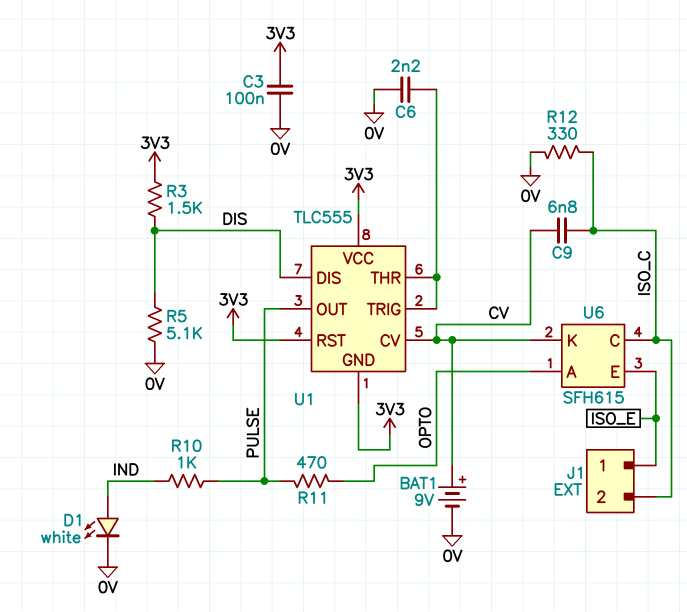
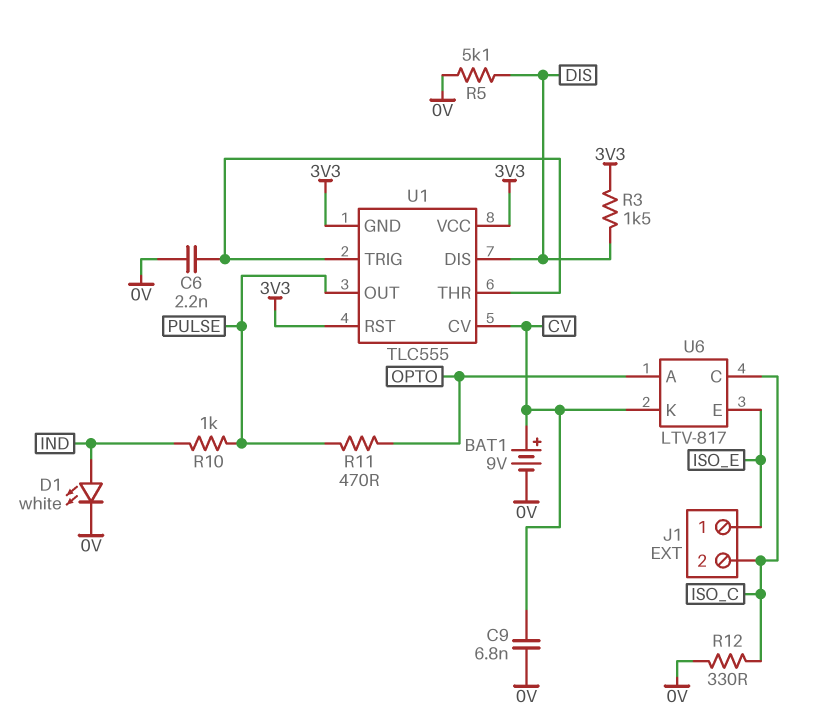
C3: 100nF (0V, 3V3) -> none
C9: 6.8nF (CV, ISO_C) -> 6.8nF (0V, CV)
U6: SFH615 -> LTV-817

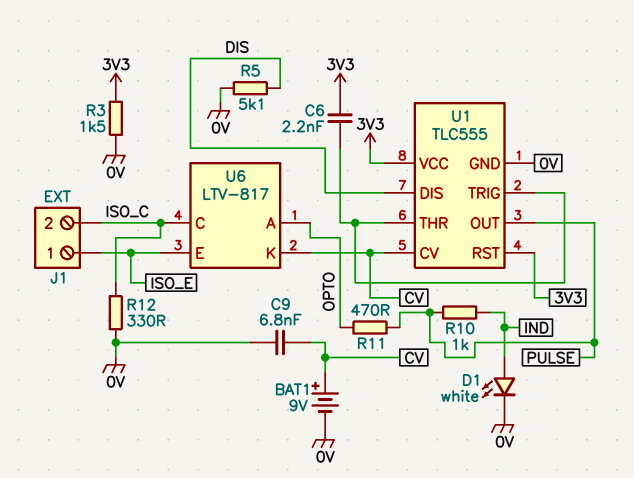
C6: 2.2nF (0V, U1/THR) -> 2.2nF (3V3, U1/THR)
R3: 1.5k (3V3, DIS) -> 1.5k (0V, 3V3)
U1 pin GND: 3V3 -> 0V

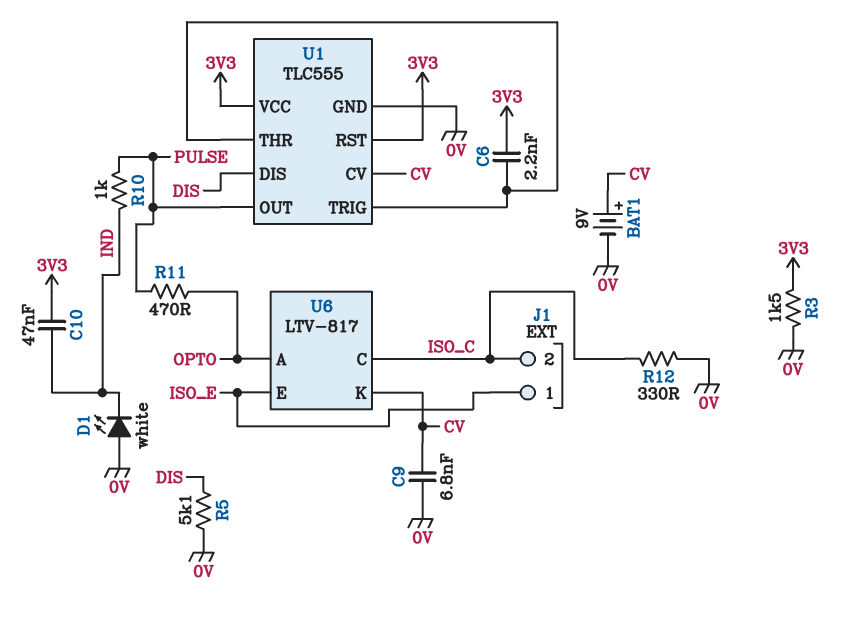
C10: none -> 47nF (3V3, IND)
D1: LED white (A IND, K 0V) -> LED white (A 0V, K IND)

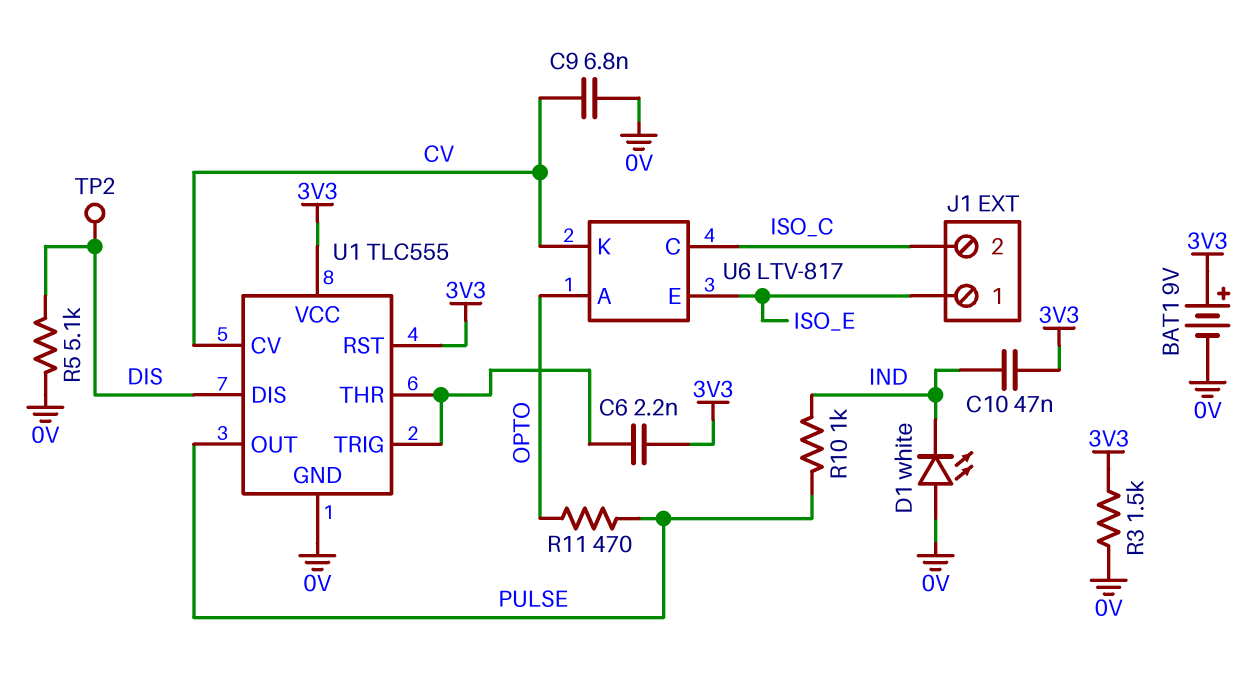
BAT1: 9V (plus CV, minus 0V) -> 9V (plus 3V3, minus 0V)
R12: 330 (0V, ISO_C) -> none
TP2: none -> test point (DIS)

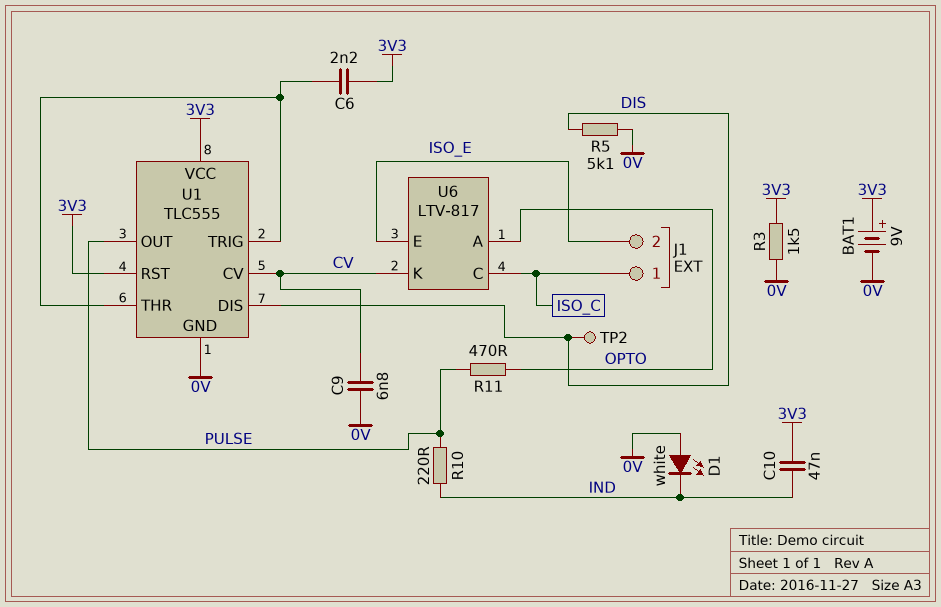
J1 pin 1: ISO_E -> ISO_C
J1 pin 2: ISO_C -> ISO_E
R10: 1k (IND, PULSE) -> 220 (IND, PULSE)

